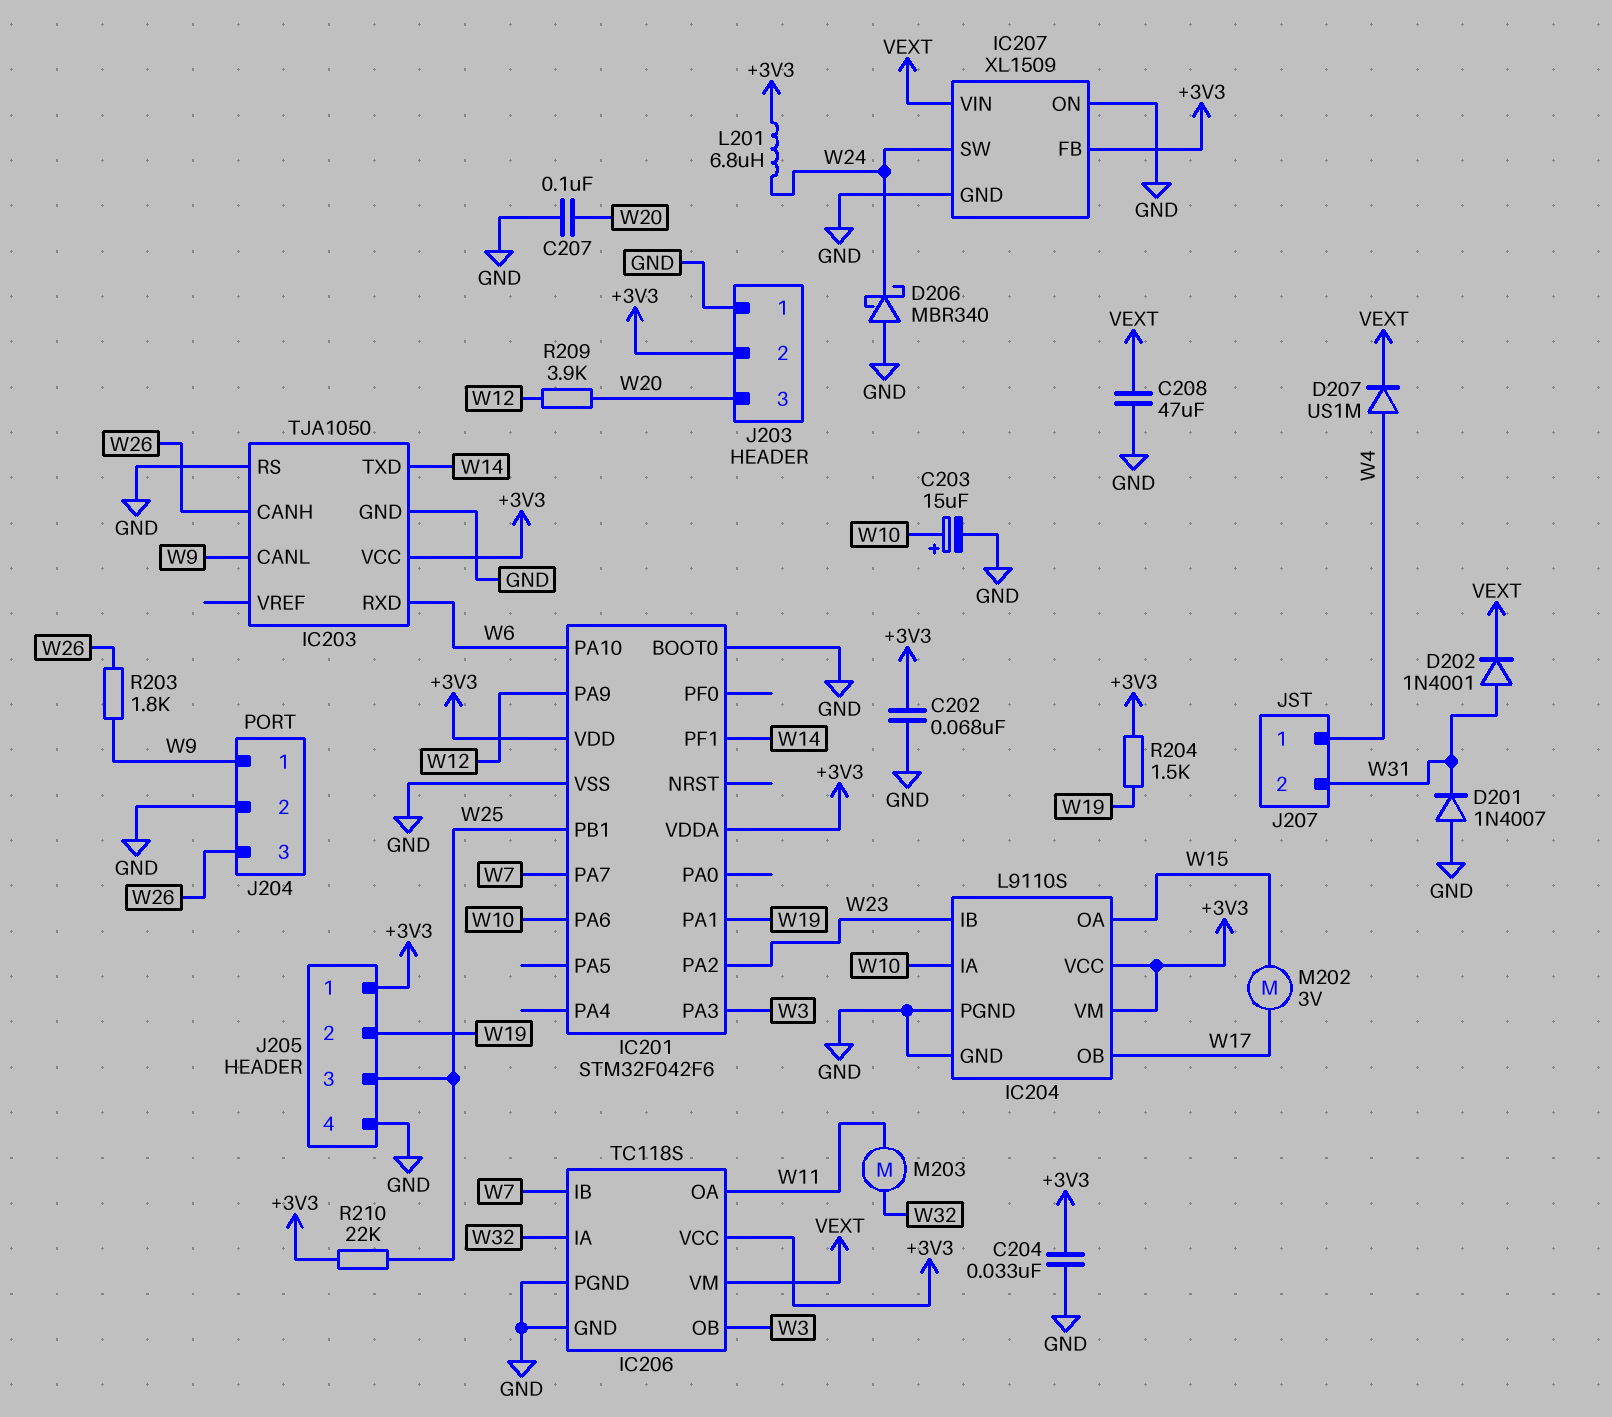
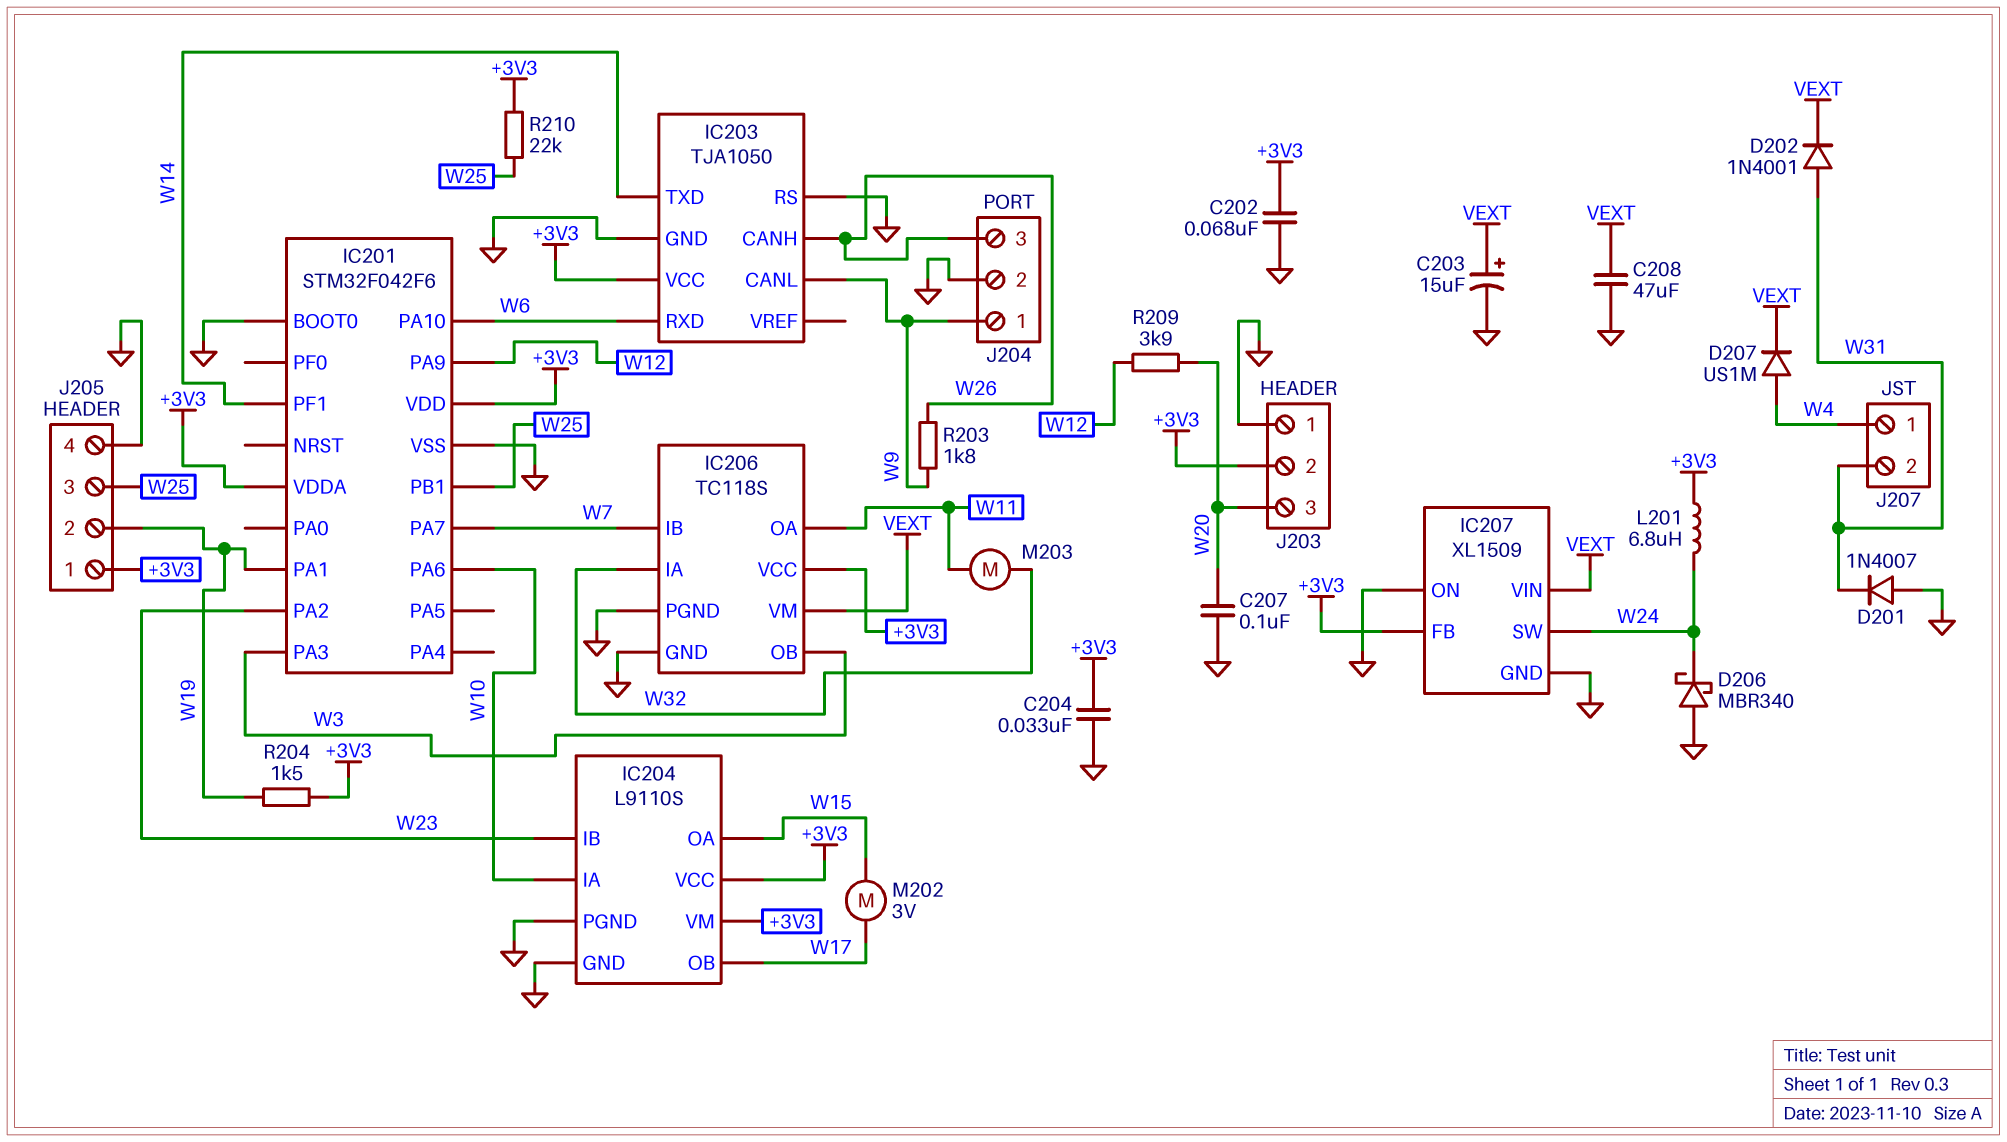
C203: 15uF (plus W10, minus GND) -> 15uF (plus VEXT, minus GND)

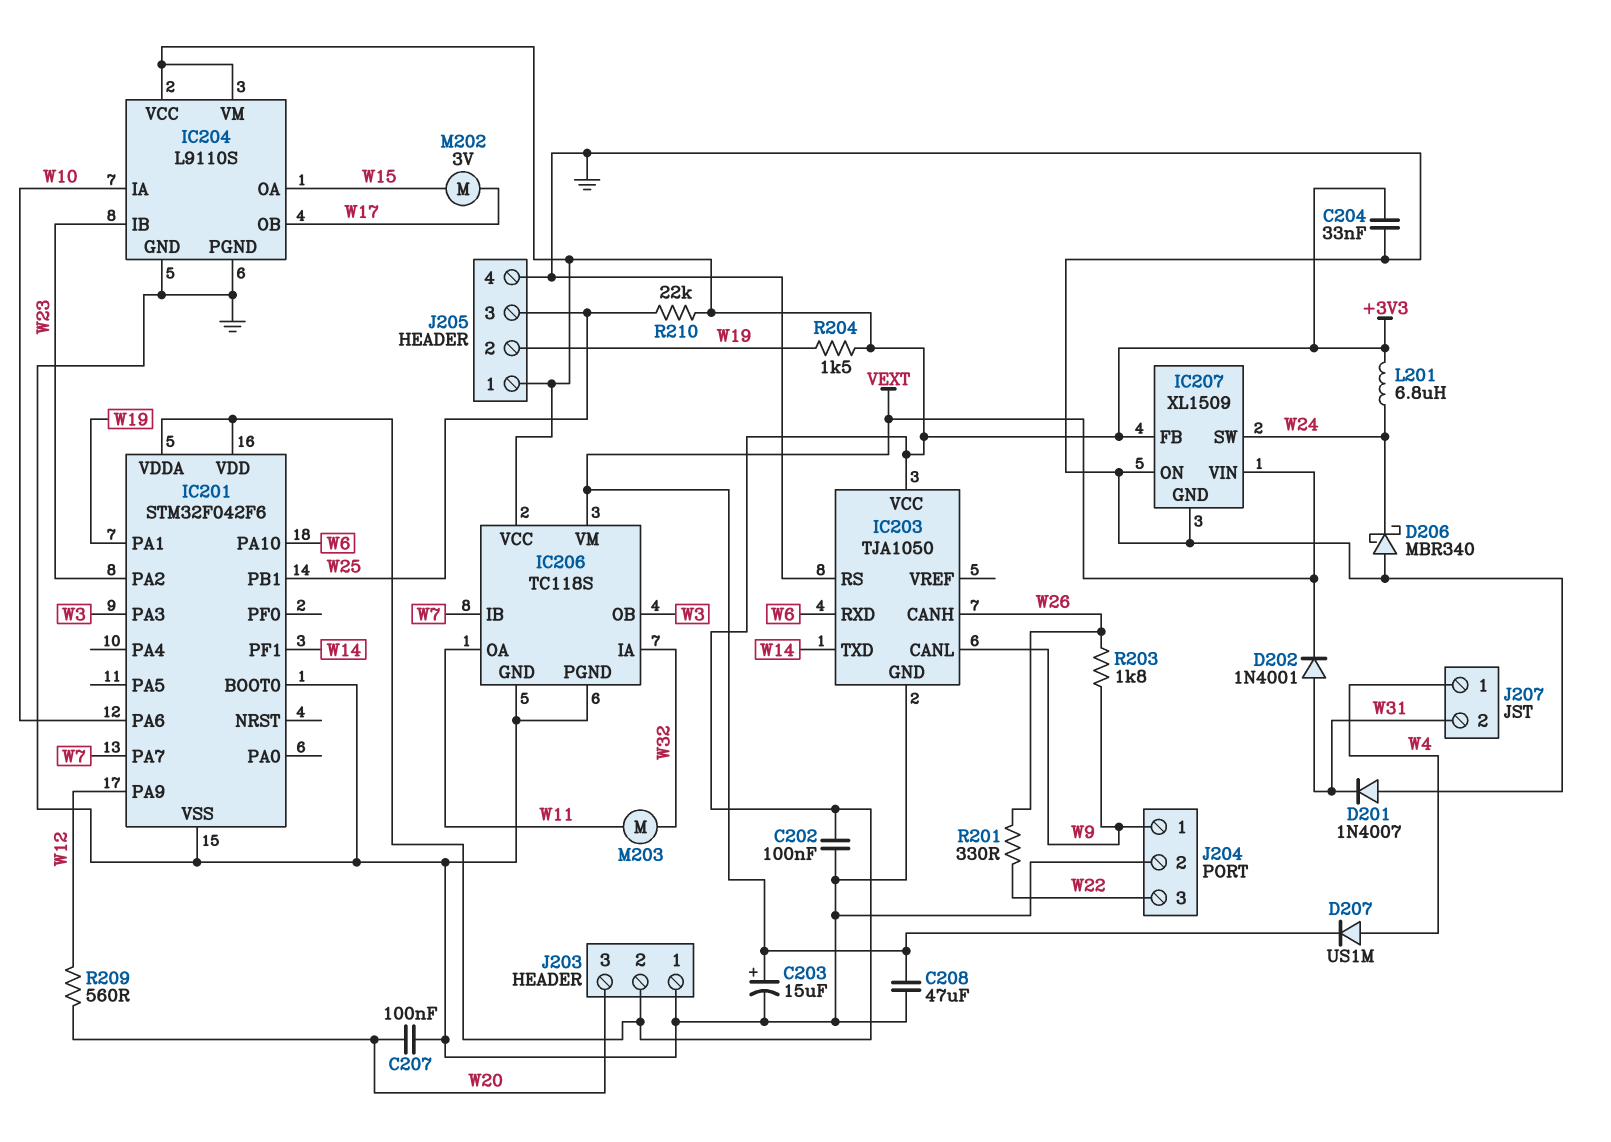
C202: 68nF (+3V3, GND) -> 100nF (+3V3, GND)
J204 pin 3: W26 -> W22
R201: none -> 330 (W22, W26)
R209: 3.9k (W12, W20) -> 560 (W12, W20)

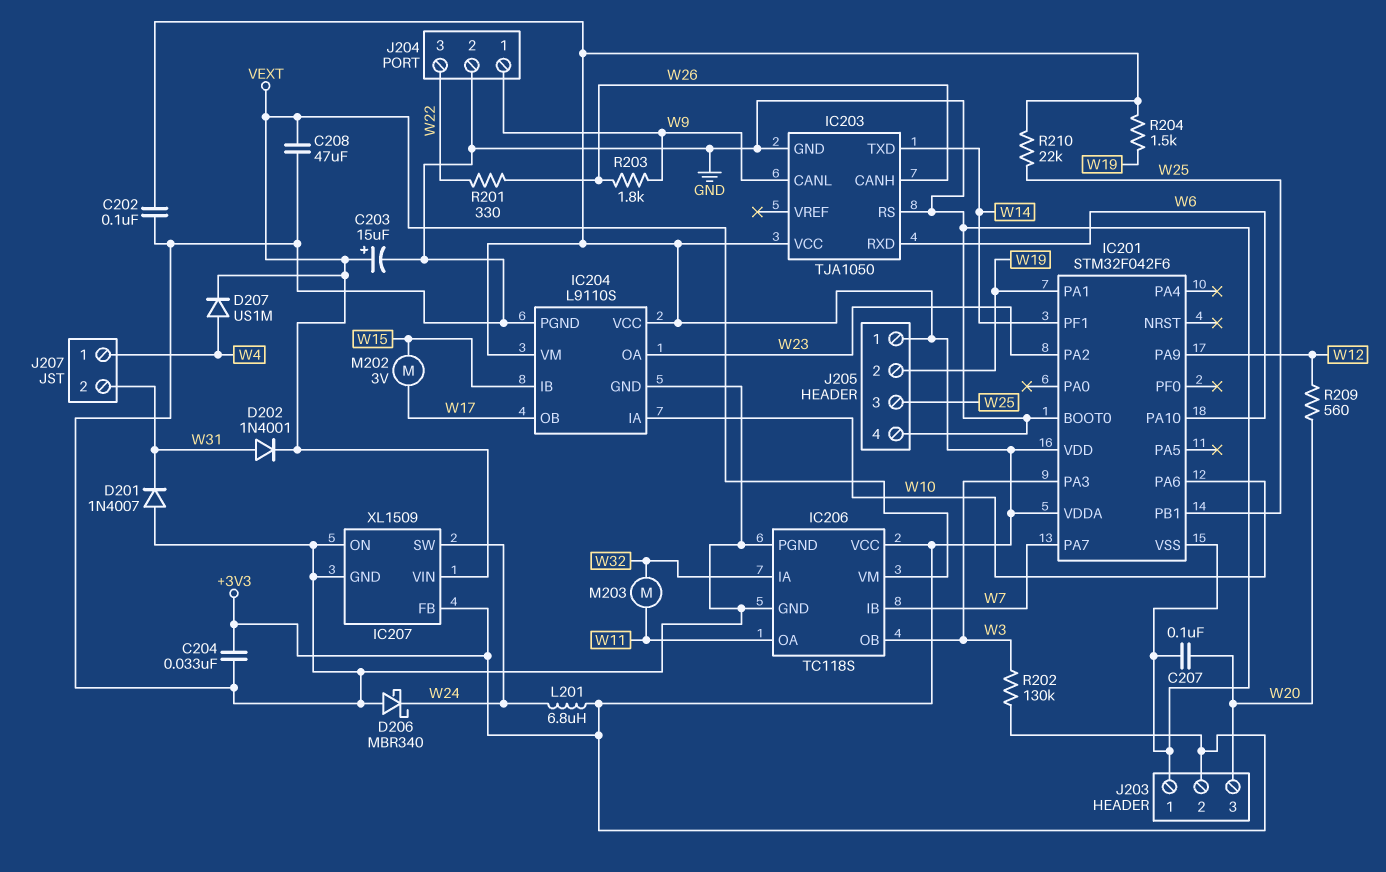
IC204 pin IB: W23 -> W15
IC204 pin OA: W15 -> W23
R202: none -> 130k (+3V3, W3)

